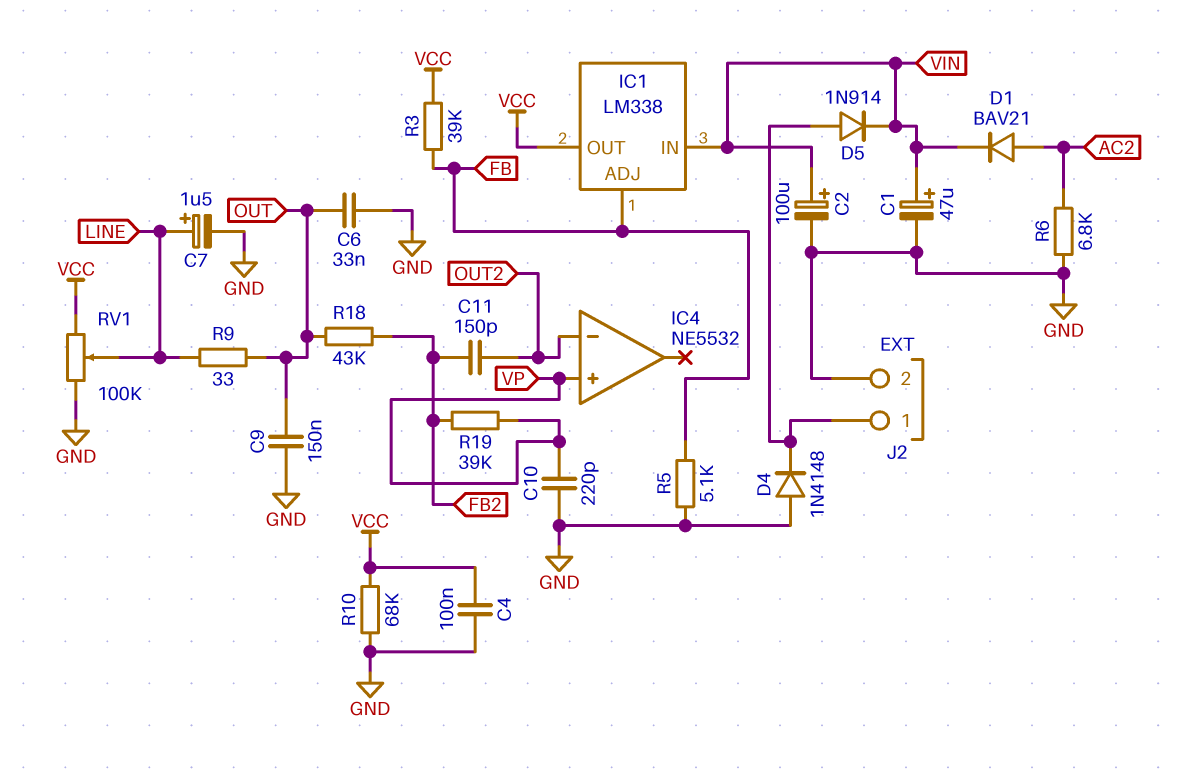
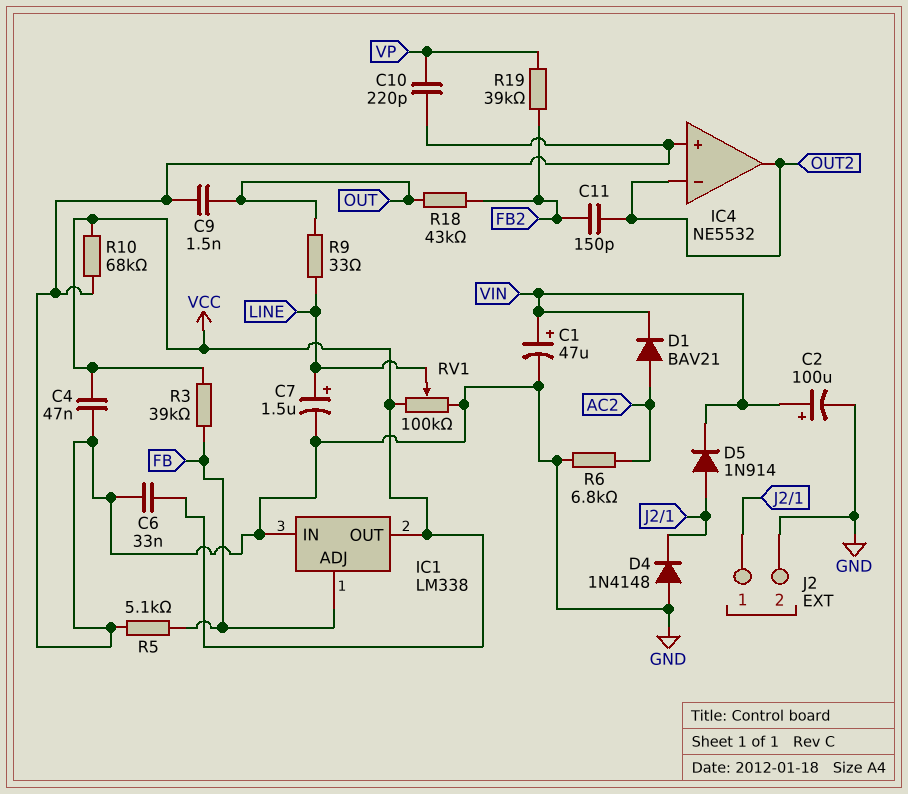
C4: 100nF (GND, VCC) -> 47nF (GND, VCC)
C6: 33nF (GND, OUT) -> 33nF (GND, VCC)
C9: 150nF (GND, OUT) -> 1.5nF (GND, OUT)
IC1 pin IN: VIN -> GND
IC4 pin in+: VP -> GND
IC4 pin out: none -> OUT2

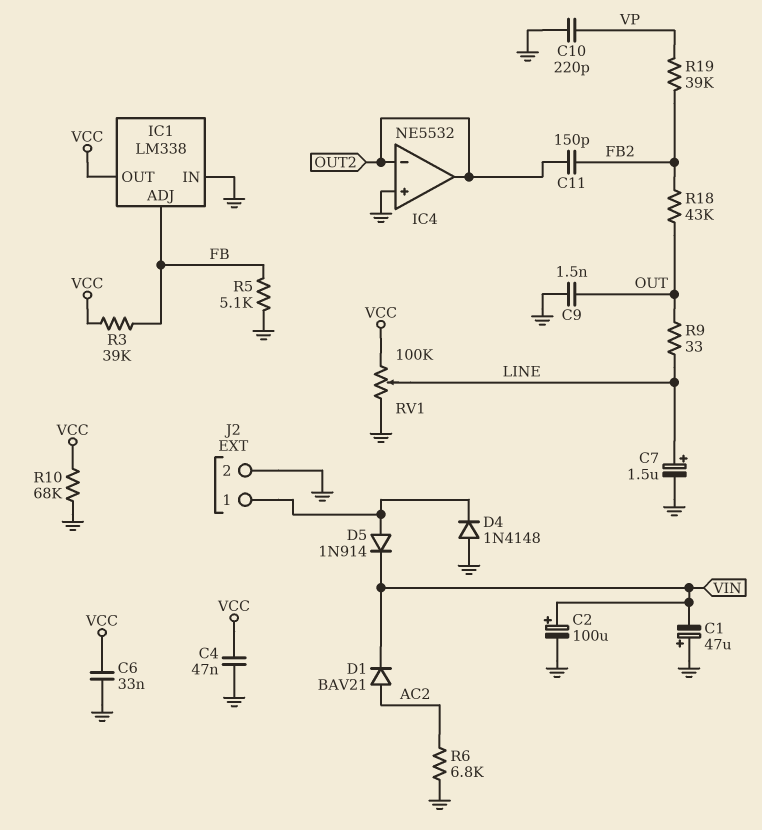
C1: 47uF (plus VIN, minus GND) -> 47uF (plus GND, minus VIN)

